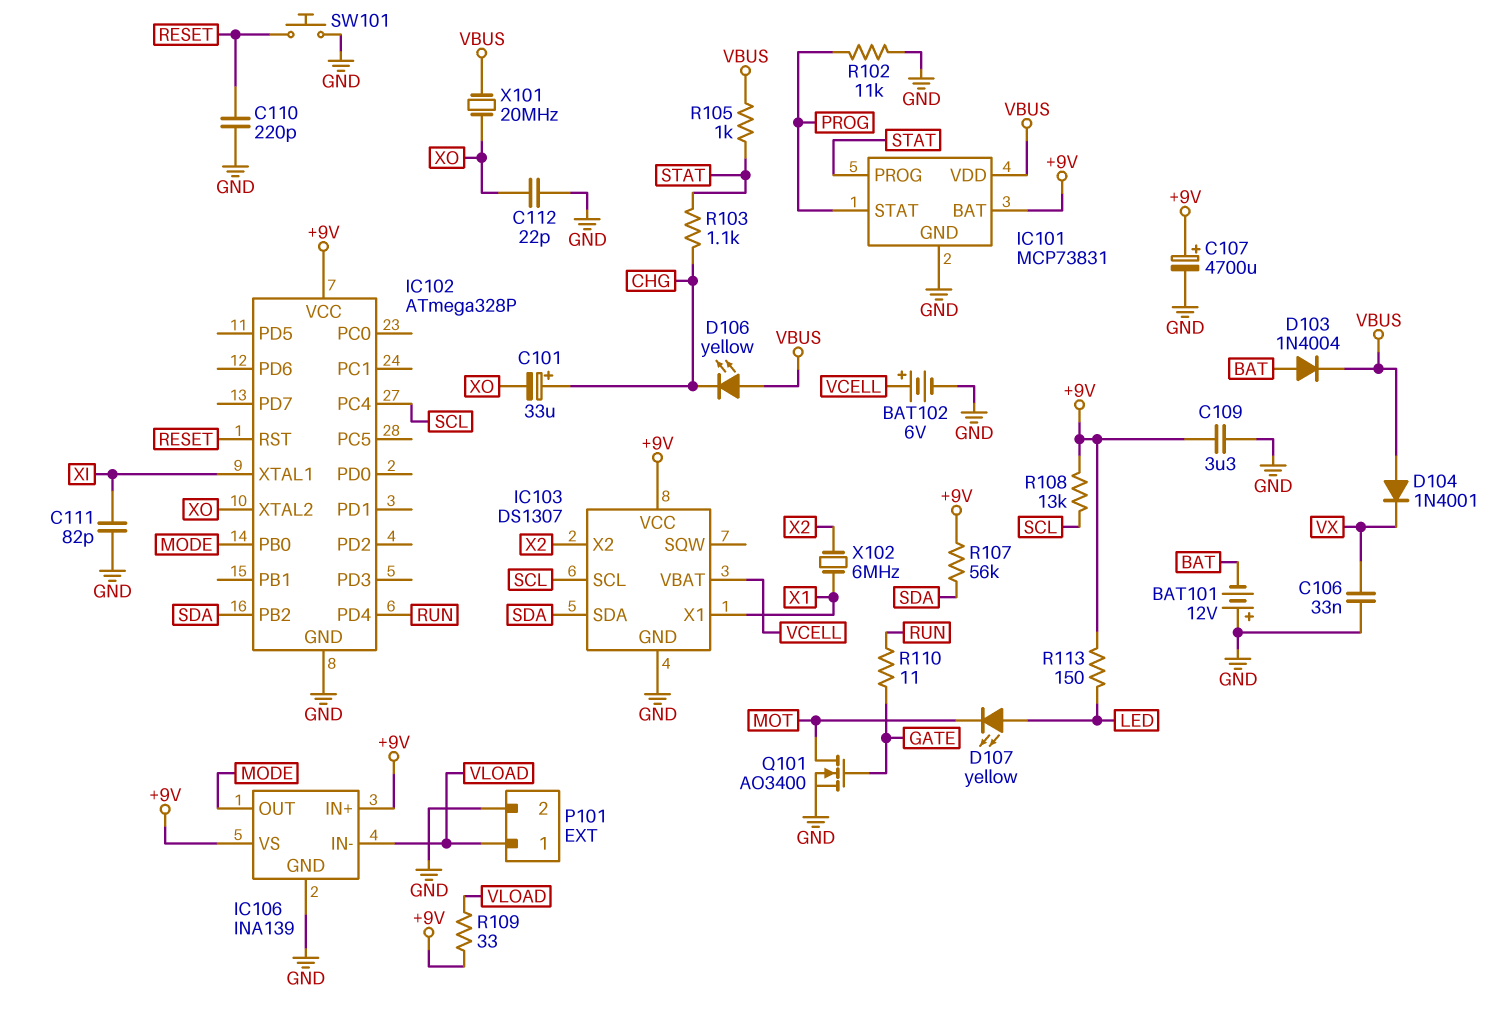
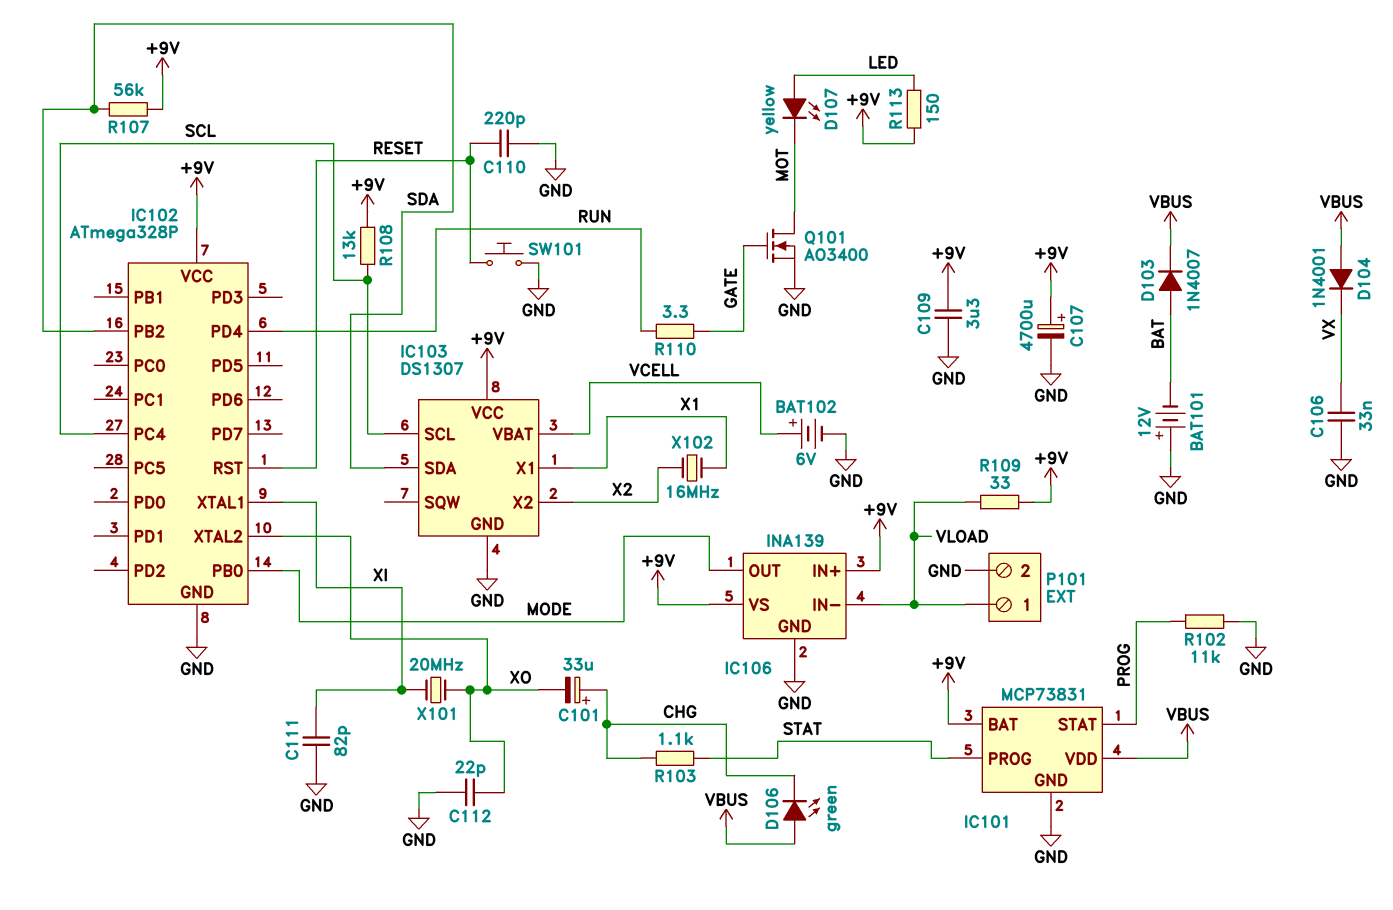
D103: diode 1N4004 (A BAT, K VBUS) -> diode 1N4007 (A BAT, K VBUS)
D106: LED yellow (A VBUS, K CHG) -> LED green (A VBUS, K CHG)
R105: 1k (STAT, VBUS) -> none
R110: 11 (GATE, RUN) -> 3.3 (GATE, RUN)
X101: 20MHz (VBUS, XO) -> 20MHz (XI, XO)
X102: 6MHz (X1, X2) -> 16MHz (X1, X2)

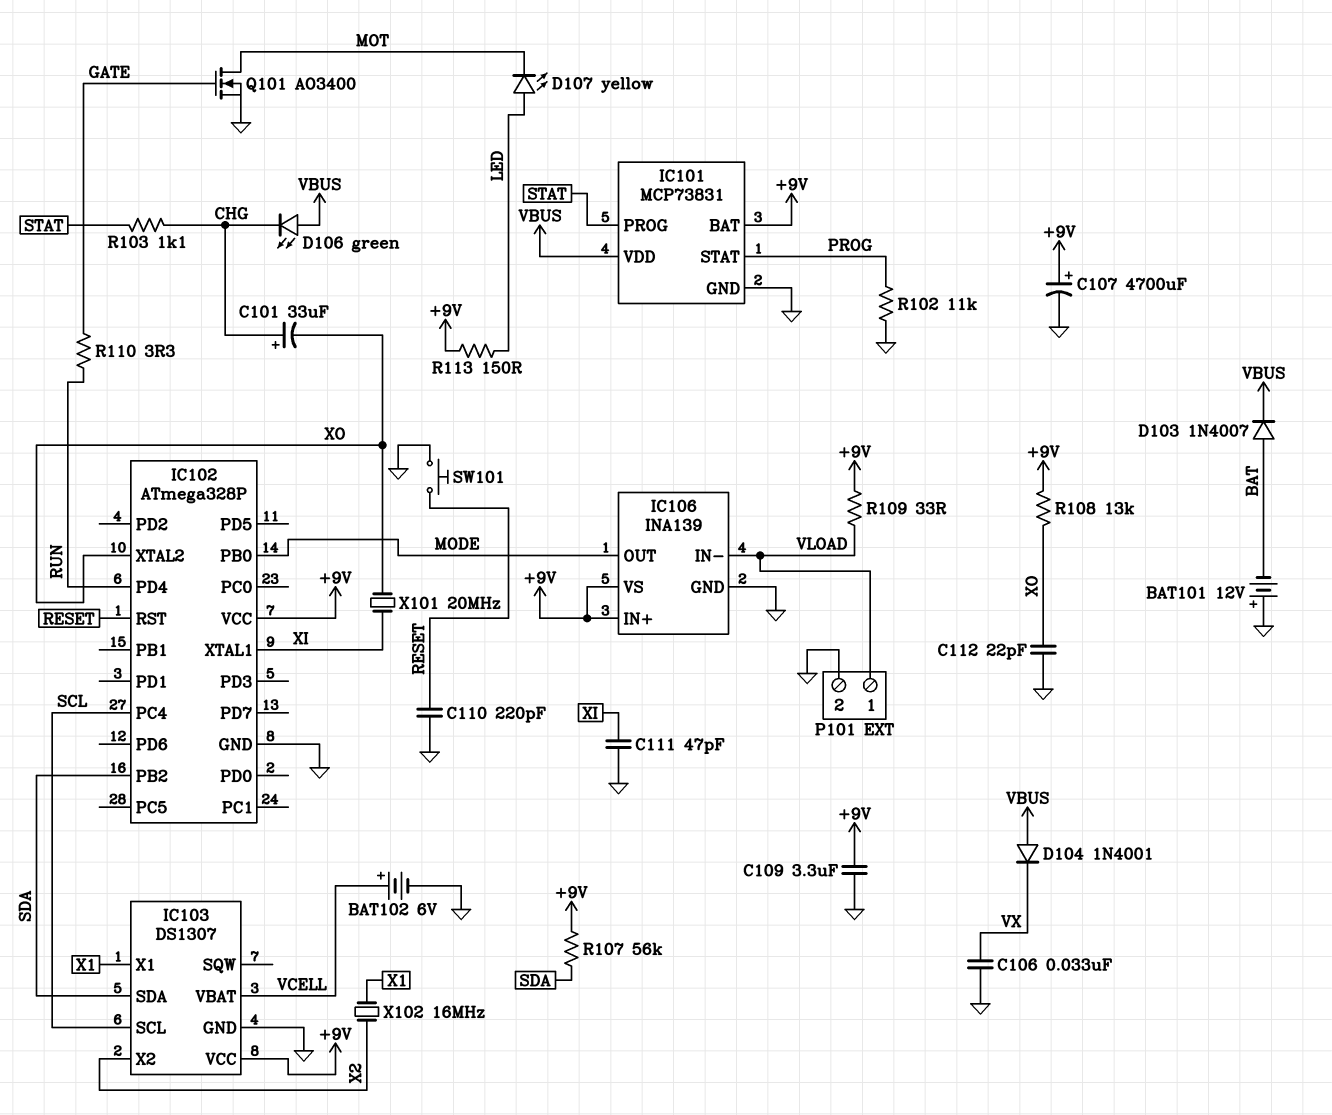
C111: 82pF (GND, XI) -> 47pF (GND, XI)
R108: 13k (+9V, SCL) -> 13k (+9V, XO)

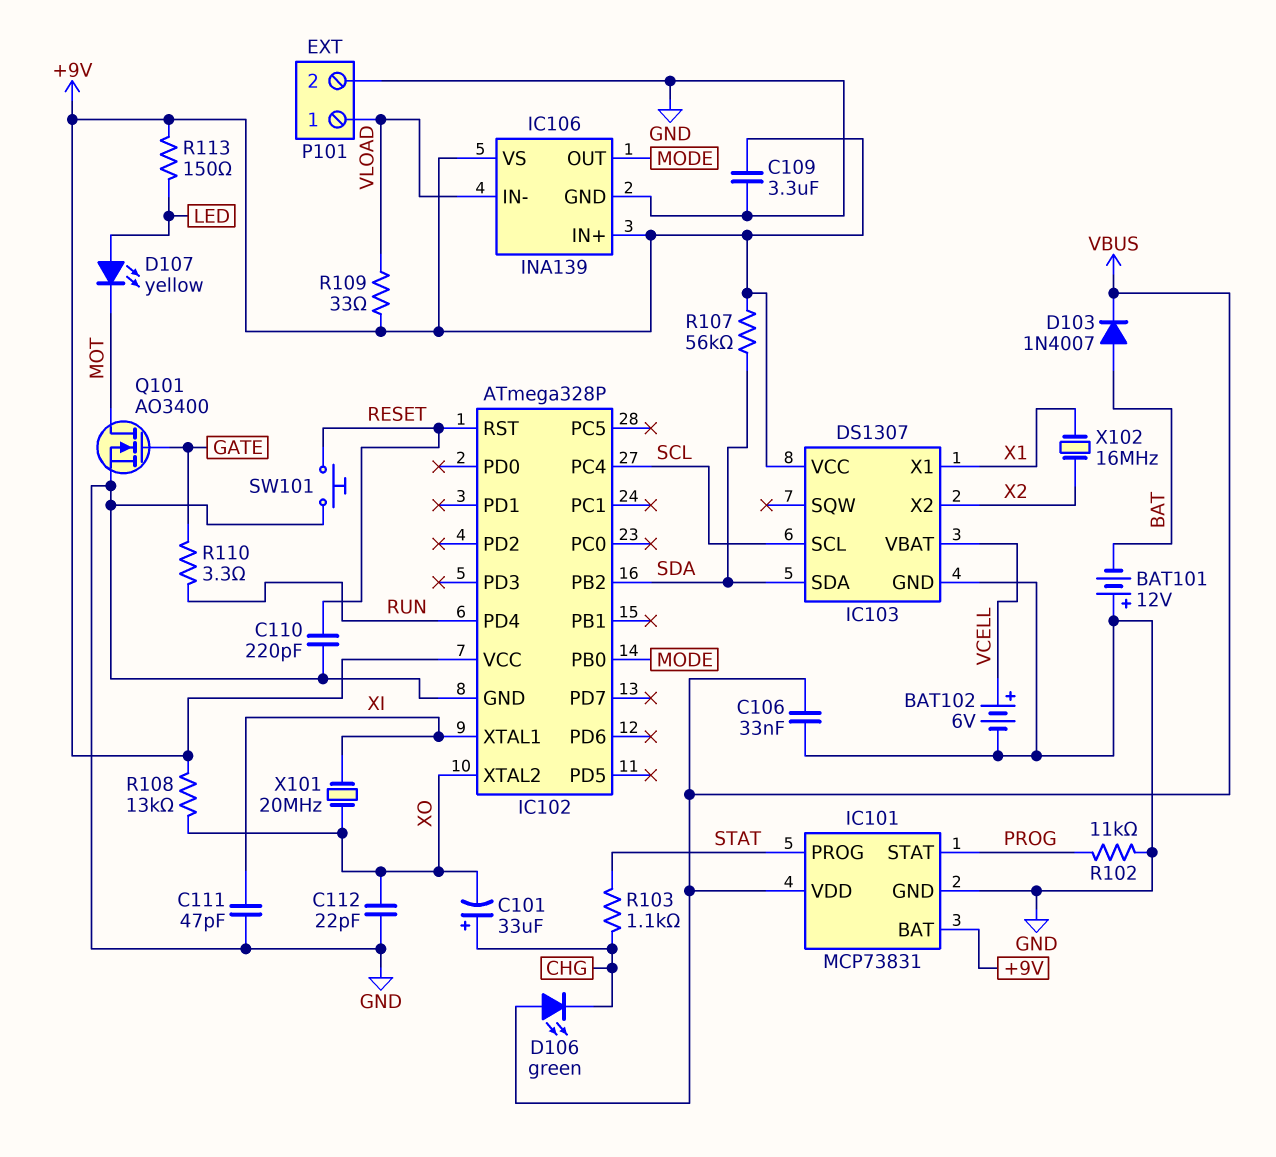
C106: 33nF (GND, VX) -> 33nF (GND, VBUS)
C107: 4700uF (plus +9V, minus GND) -> none
D104: diode 1N4001 (A VBUS, K VX) -> none

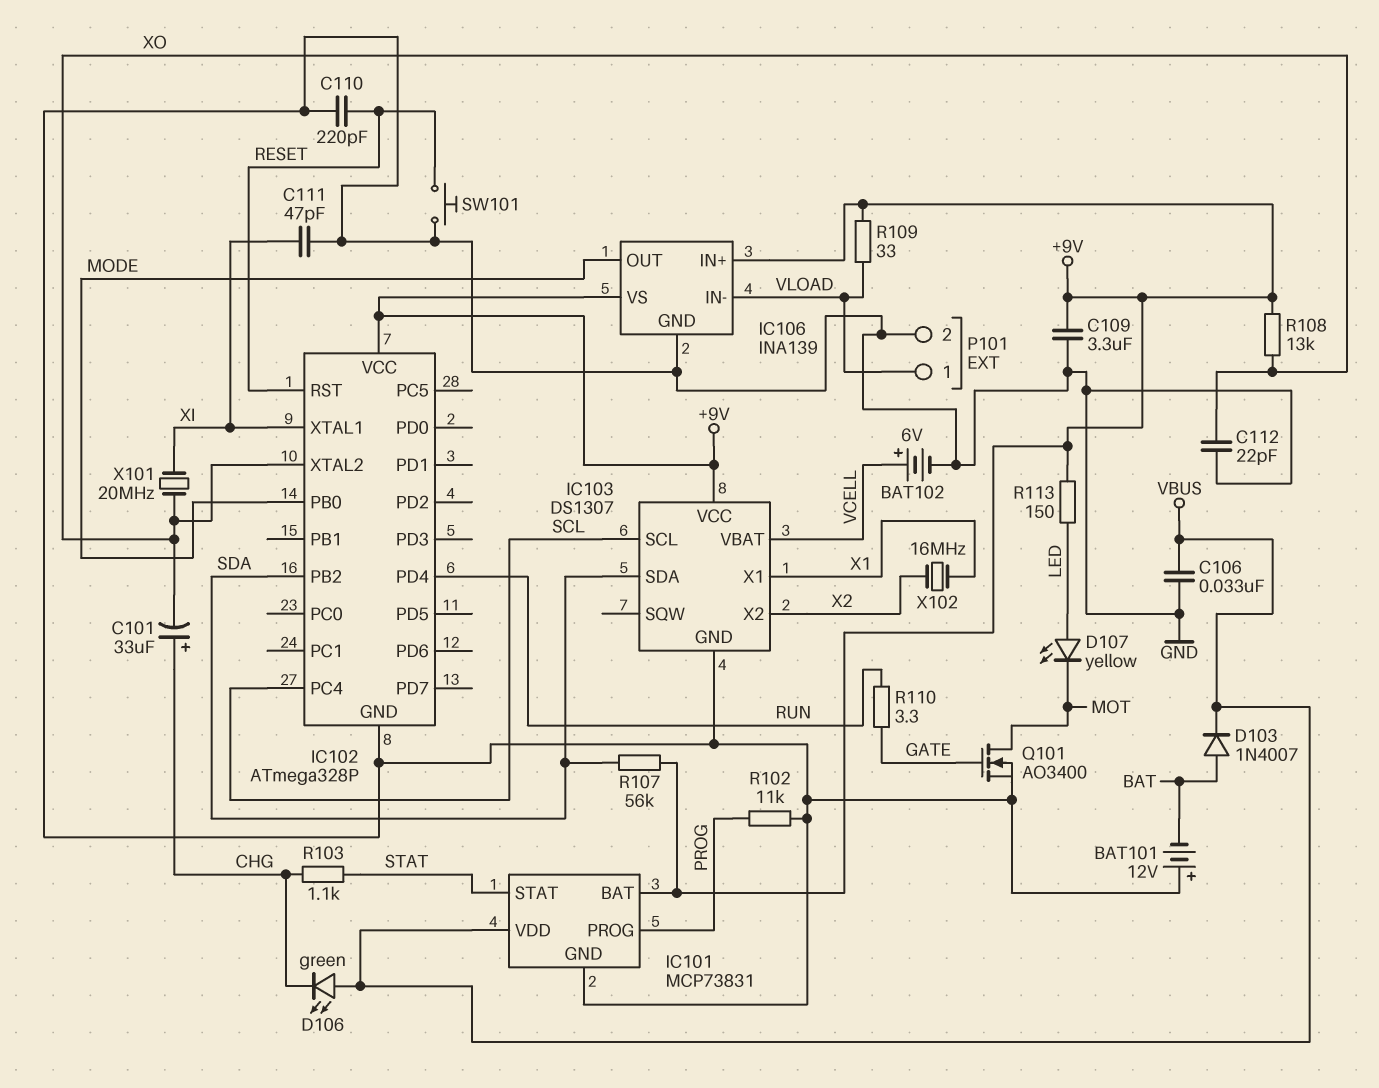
IC101 pin PROG: STAT -> PROG
IC101 pin STAT: PROG -> STAT

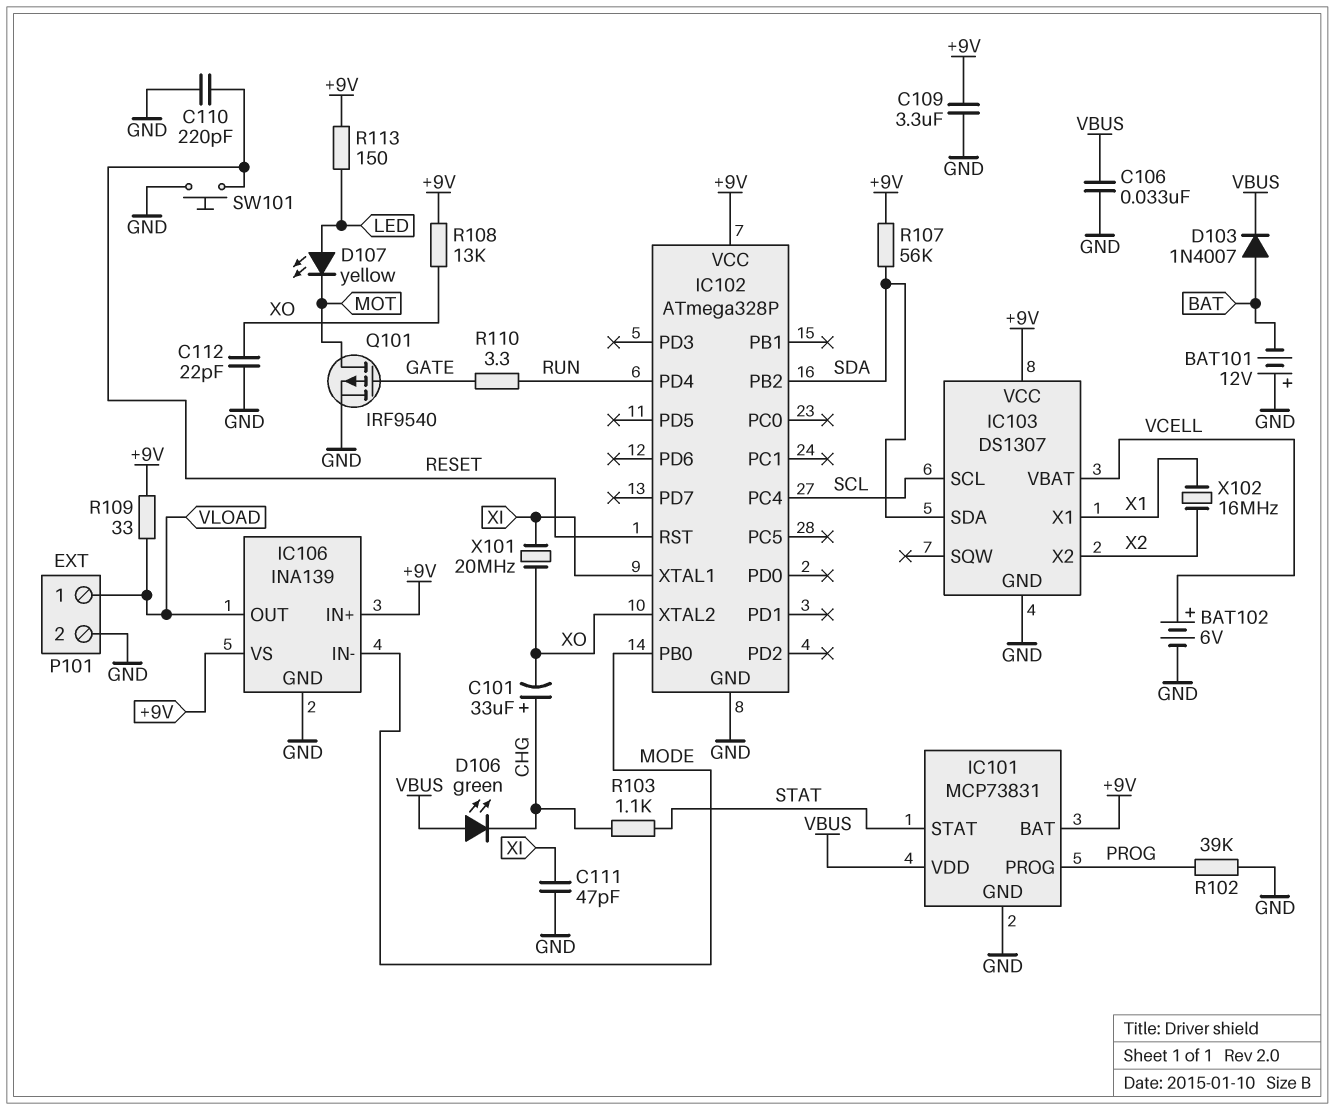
IC106 pin IN-: VLOAD -> MODE
IC106 pin OUT: MODE -> VLOAD
Q101: NMOS AO3400 (G GATE, D MOT, S GND) -> PMOS IRF9540 (G GATE, D MOT, S GND)
R102: 11k (GND, PROG) -> 39k (GND, PROG)

